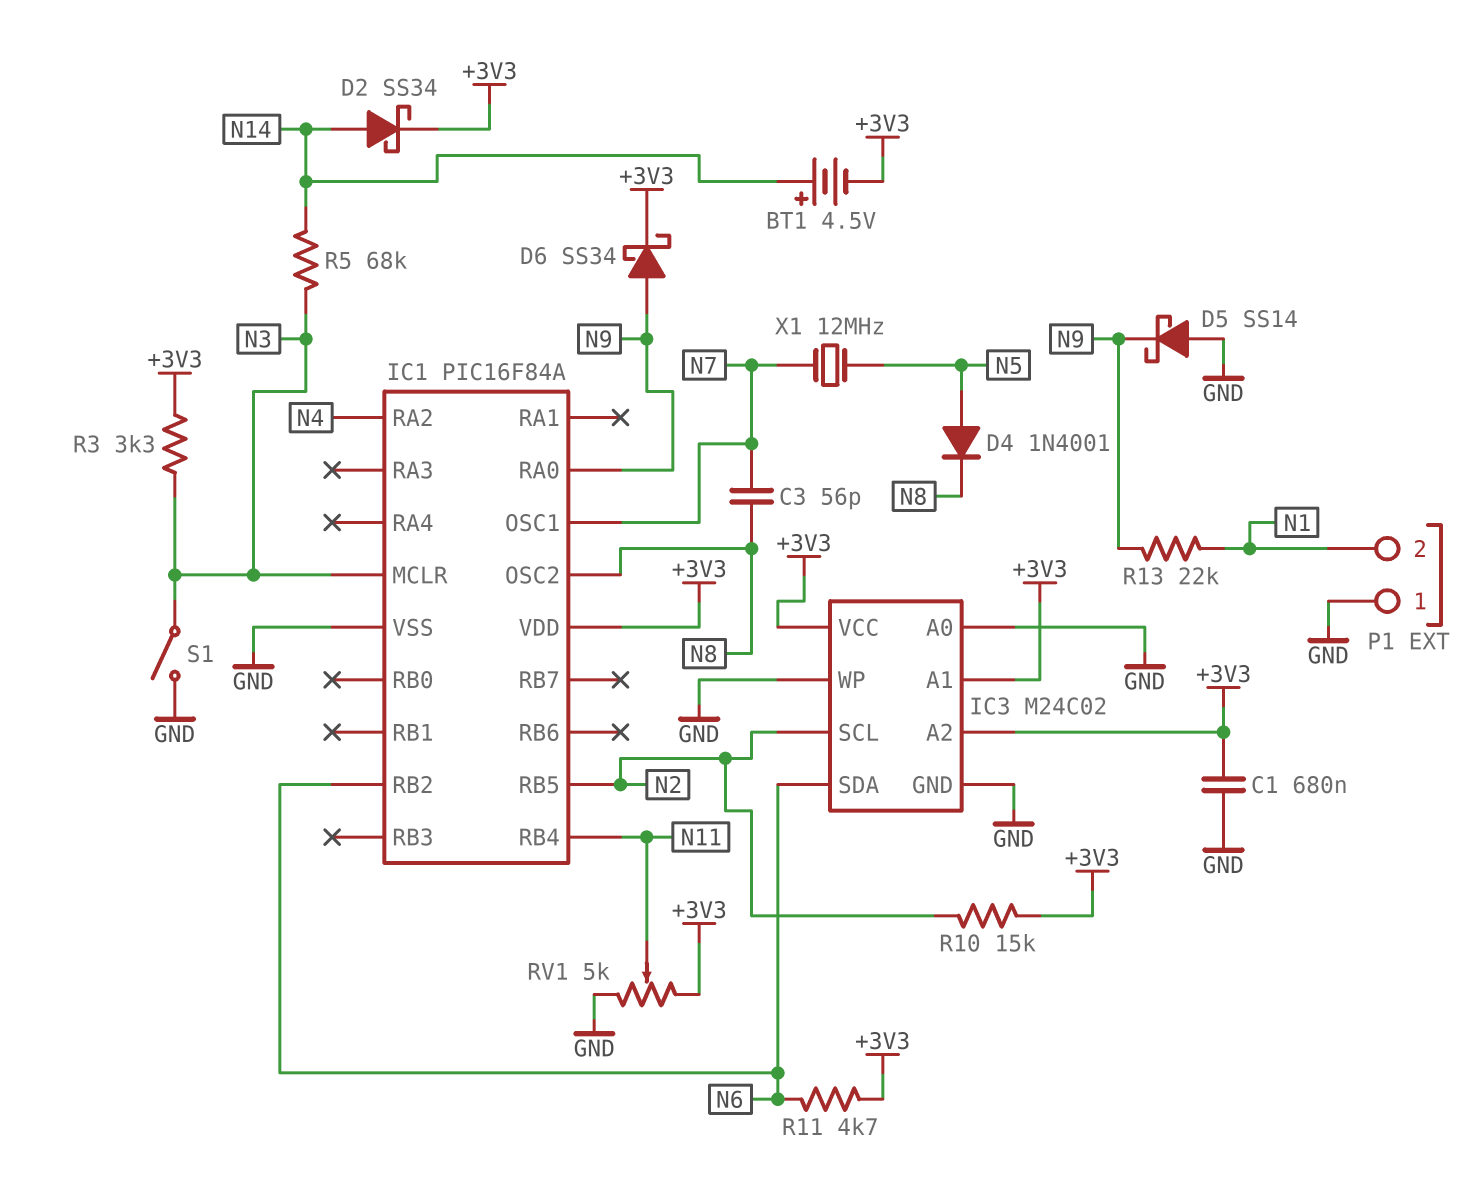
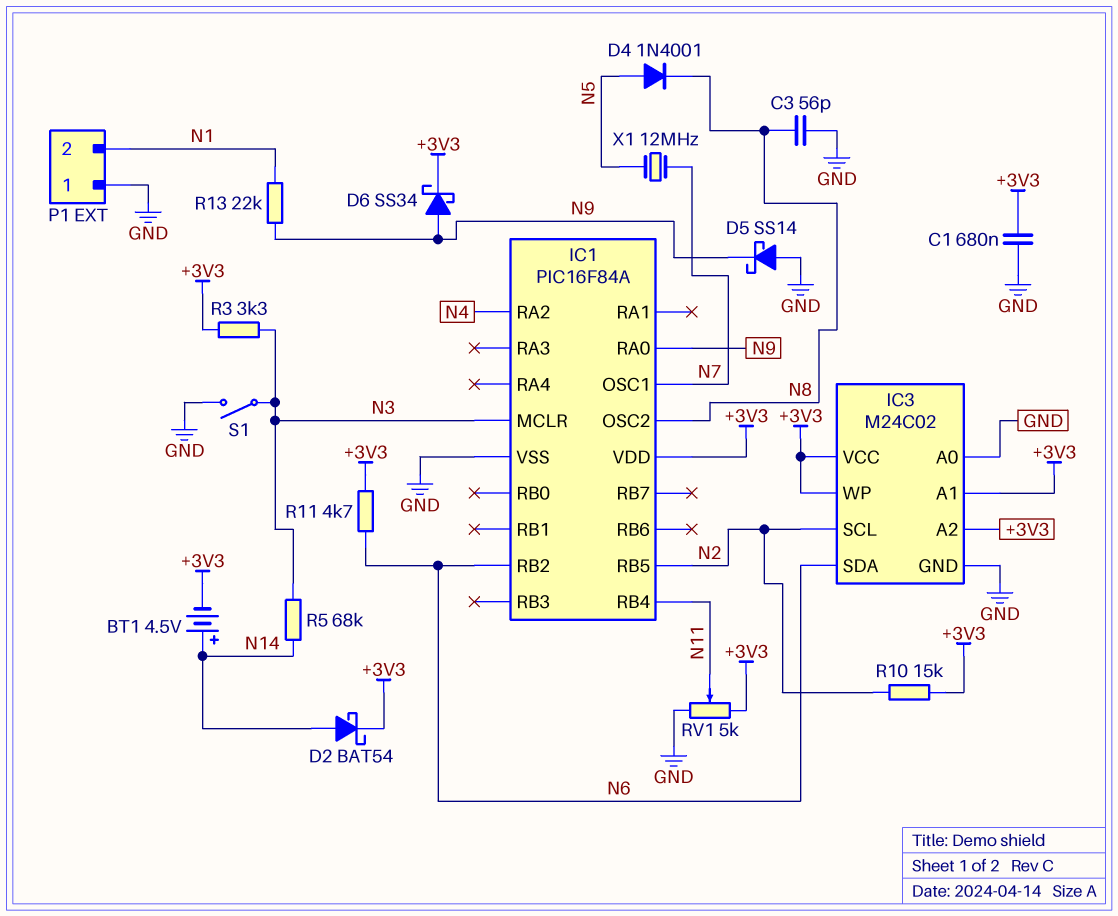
C3: 56pF (N7, N8) -> 56pF (GND, N8)
D2: schottky SS34 (A N14, K +3V3) -> schottky BAT54 (A N14, K +3V3)
IC3 pin WP: GND -> +3V3

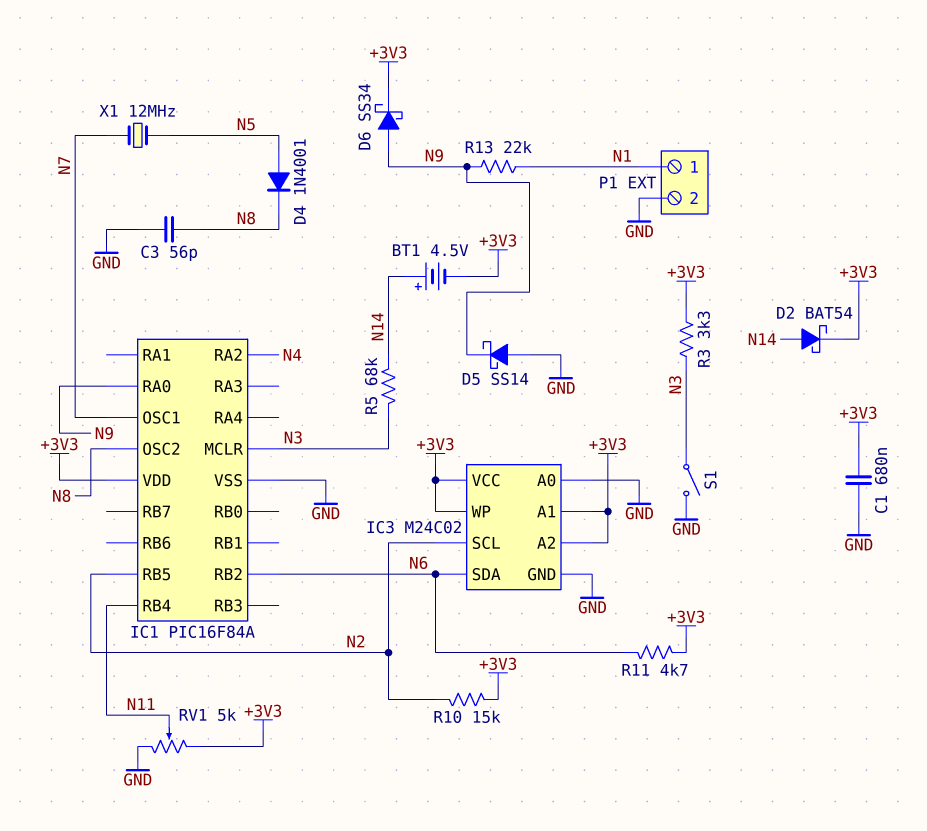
P1 pin 1: GND -> N1
P1 pin 2: N1 -> GND

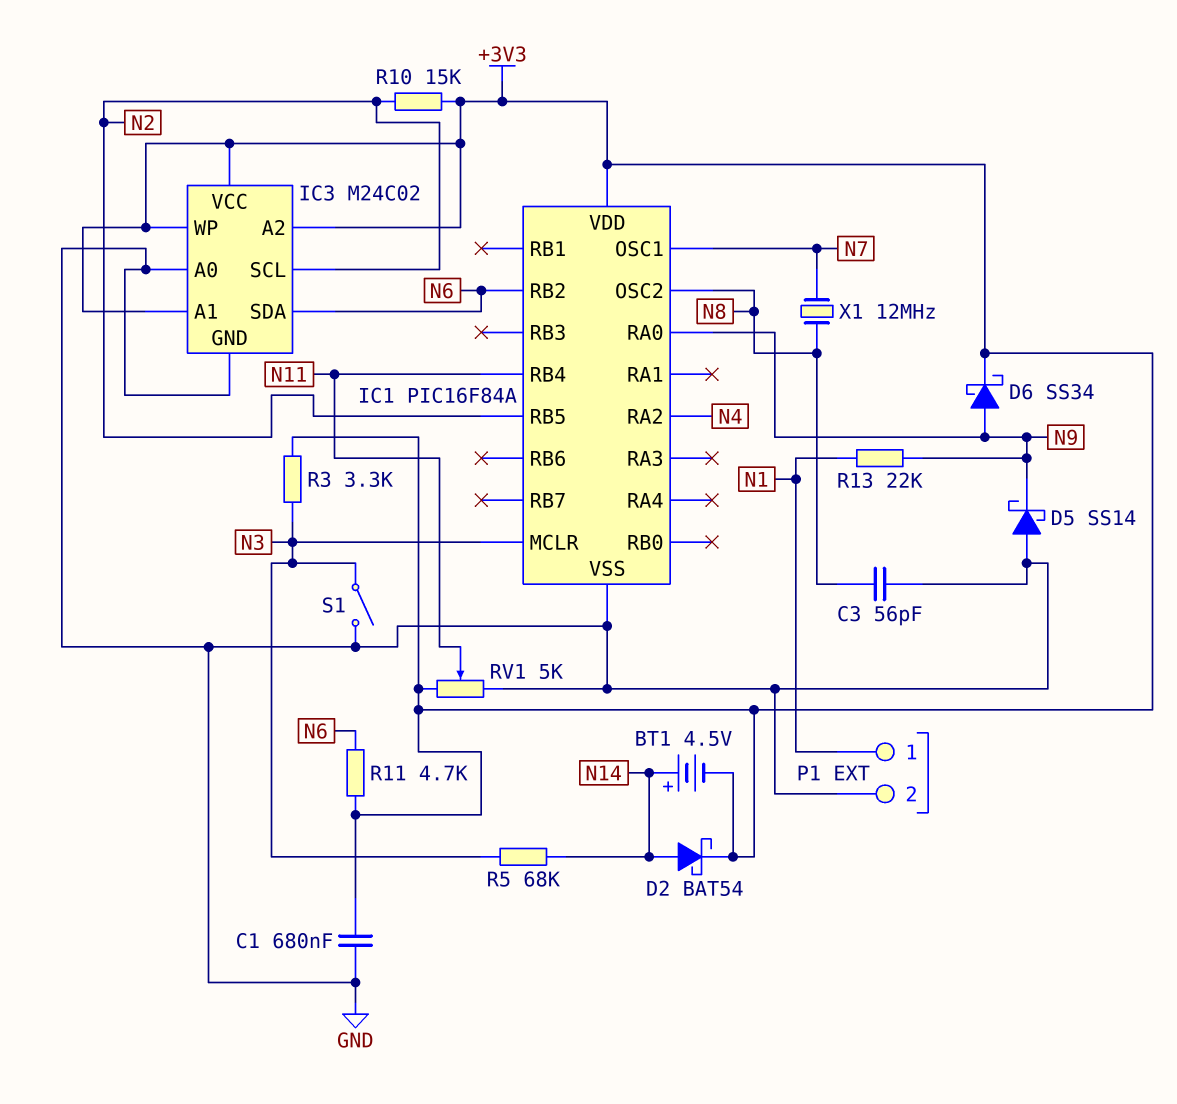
D4: diode 1N4001 (A N5, K N8) -> none
X1: 12MHz (N5, N7) -> 12MHz (N7, N8)

